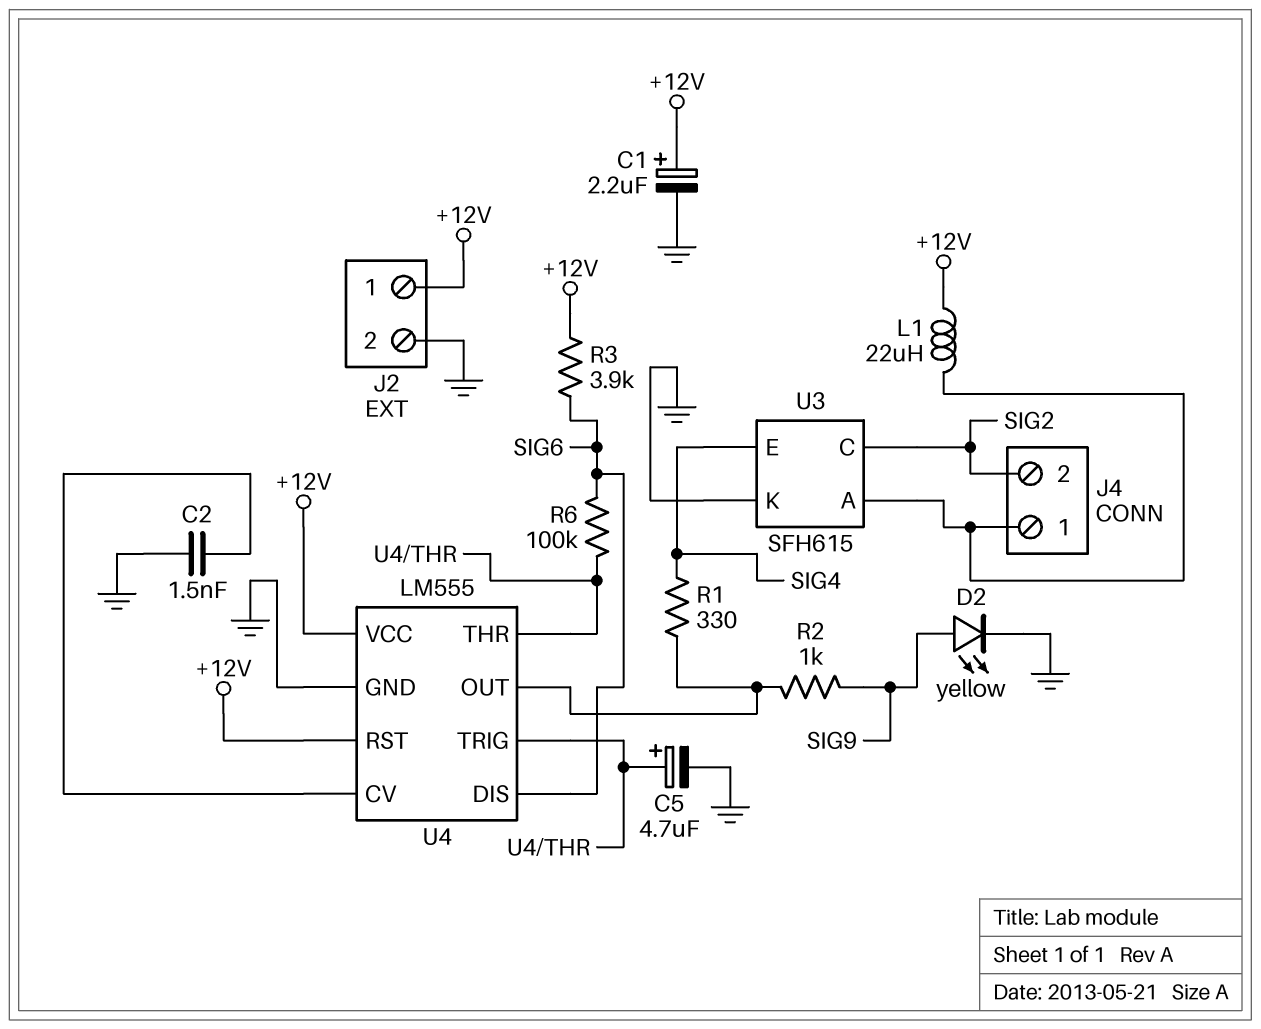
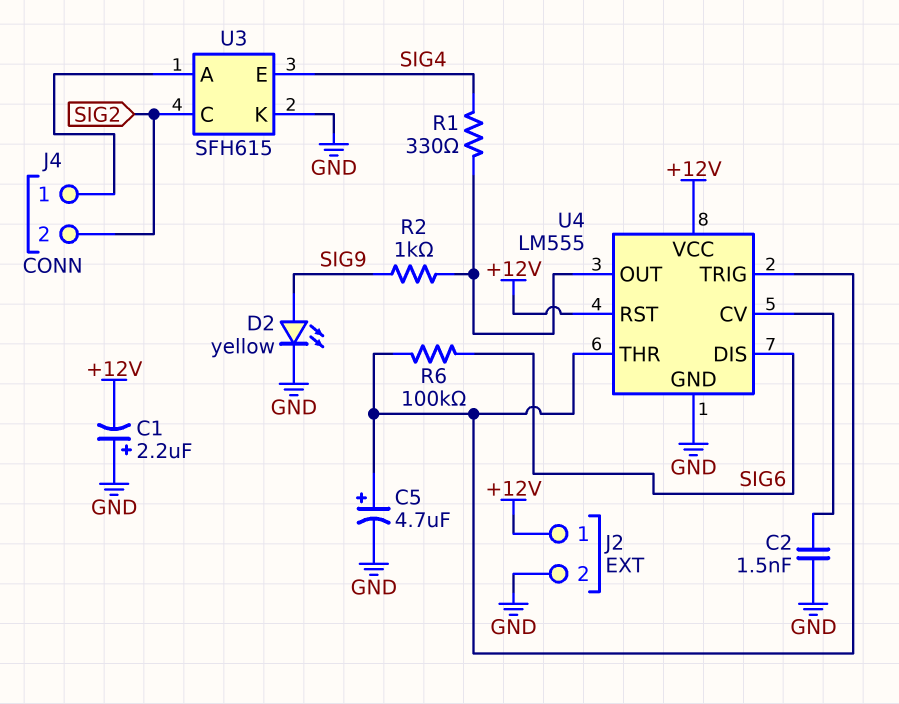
C1: 2.2uF (plus +12V, minus GND) -> 2.2uF (plus GND, minus +12V)
L1: 22uH (+12V, J4/1) -> none
R3: 3.9k (+12V, SIG6) -> none

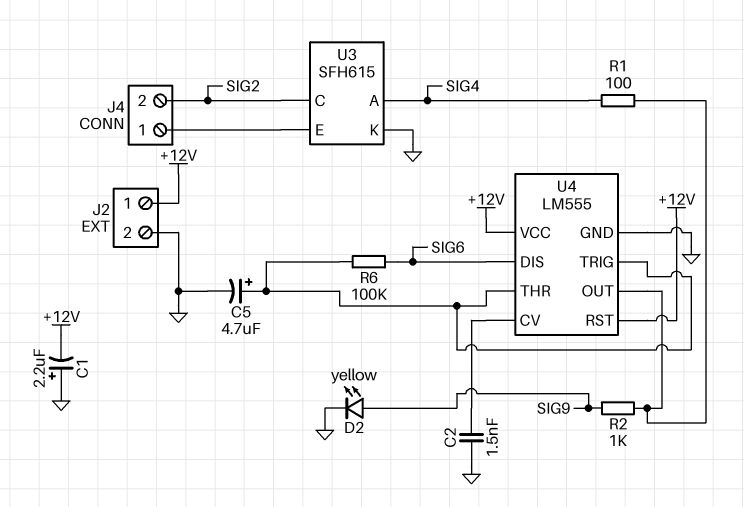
R1: 330 (SIG4, U4/OUT) -> 100 (SIG4, U4/OUT)
U3 pin A: J4/1 -> SIG4
U3 pin E: SIG4 -> J4/1

